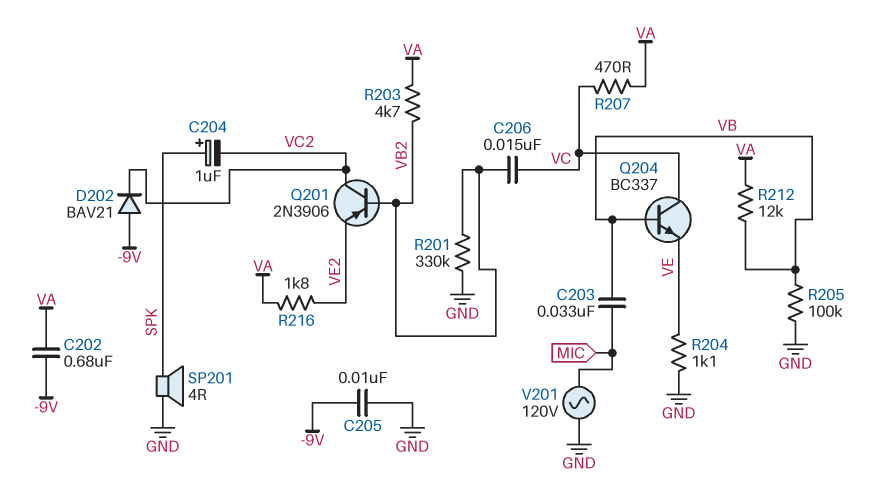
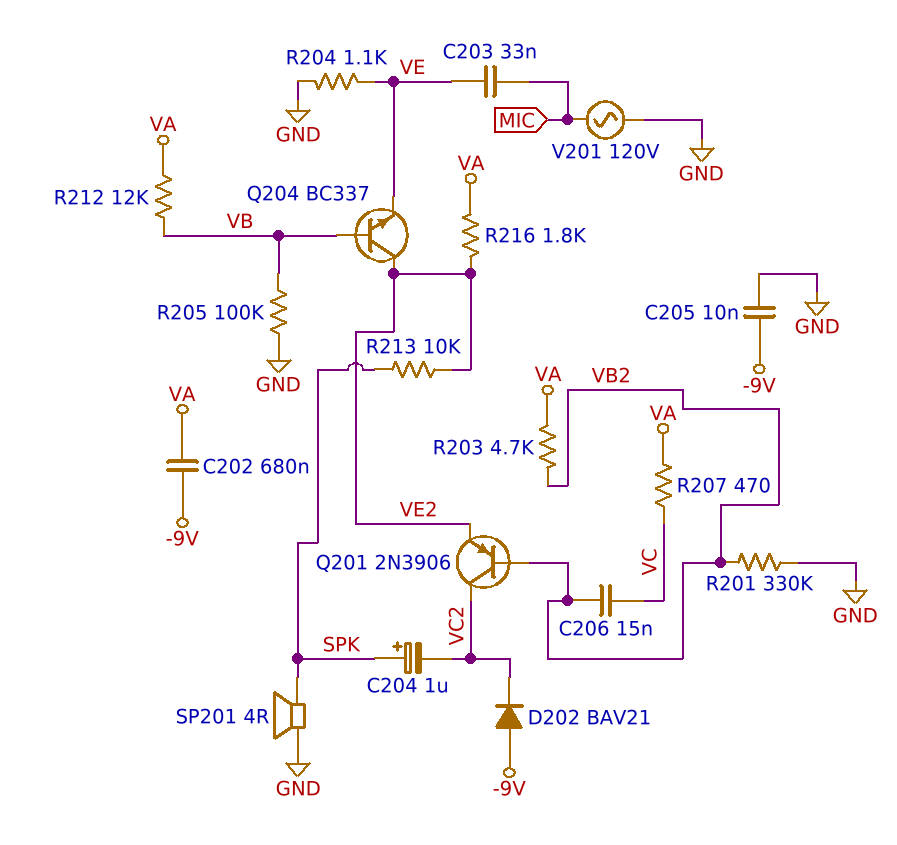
C203: 33nF (MIC, VB) -> 33nF (MIC, VE)
Q204: NPN BC337 (B VB, C VC, E VE) -> NPN BC337 (B VB, C VE2, E VE)
R213: none -> 10k (SPK, VE2)

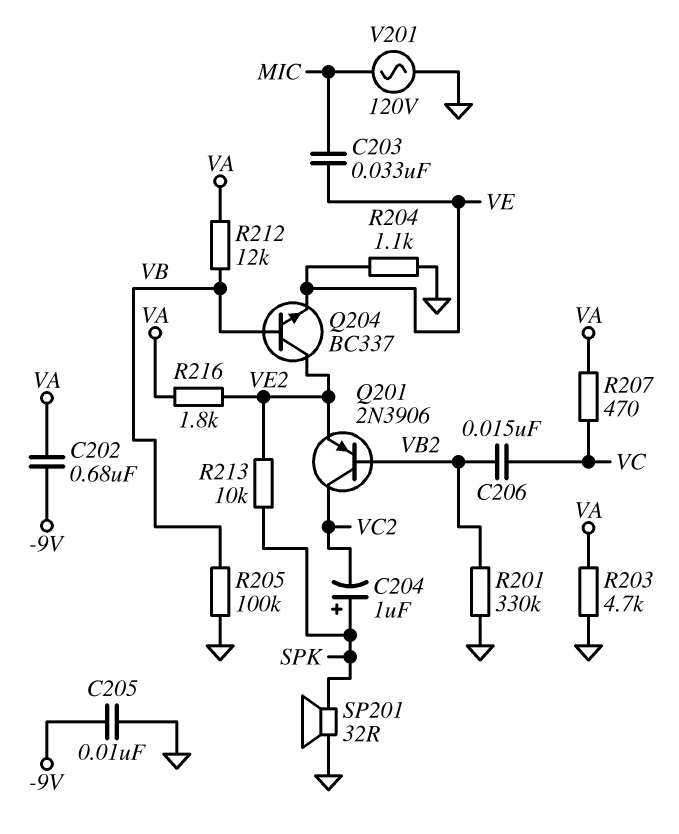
D202: diode BAV21 (A -9V, K VC2) -> none
R203: 4.7k (VA, VB2) -> 4.7k (GND, VA)
SP201: speaker 4R (GND, SPK) -> speaker 32R (GND, SPK)

